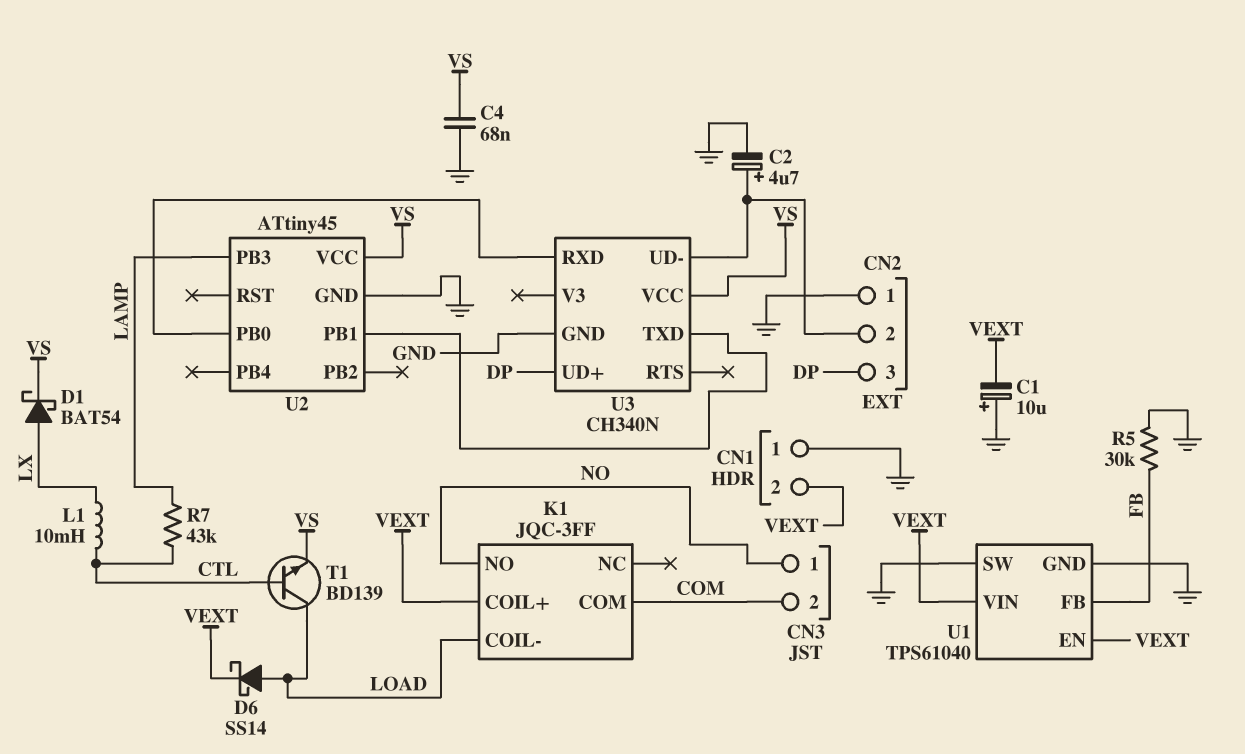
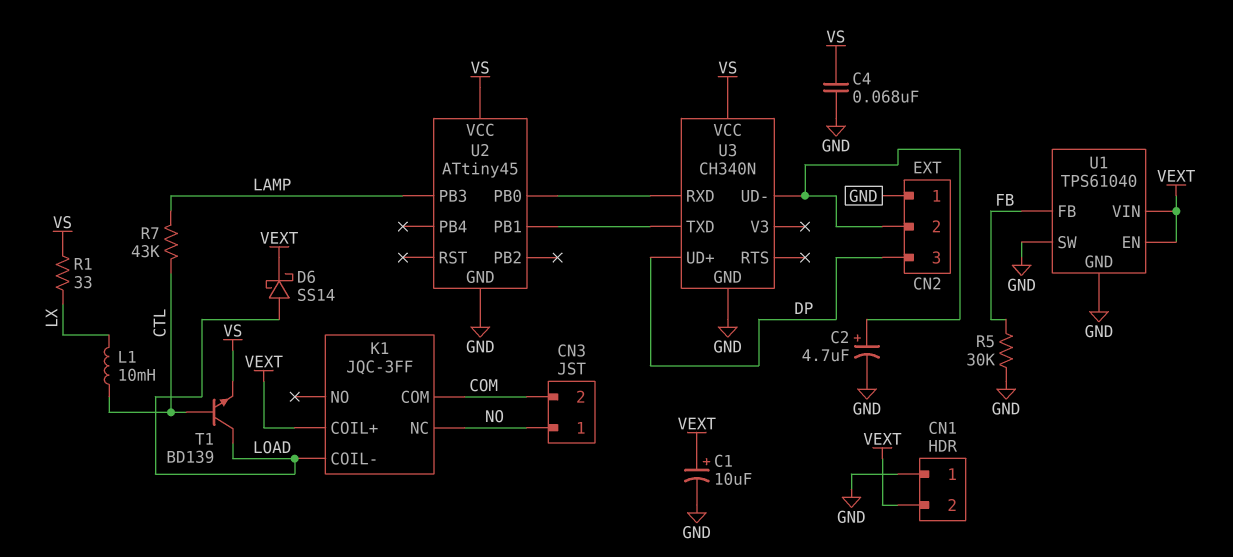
C1: 10uF (plus GND, minus VEXT) -> 10uF (plus VEXT, minus GND)
D1: schottky BAT54 (A LX, K VS) -> none
K1 pin NC: none -> NO
K1 pin NO: NO -> none
R1: none -> 33 (LX, VS)

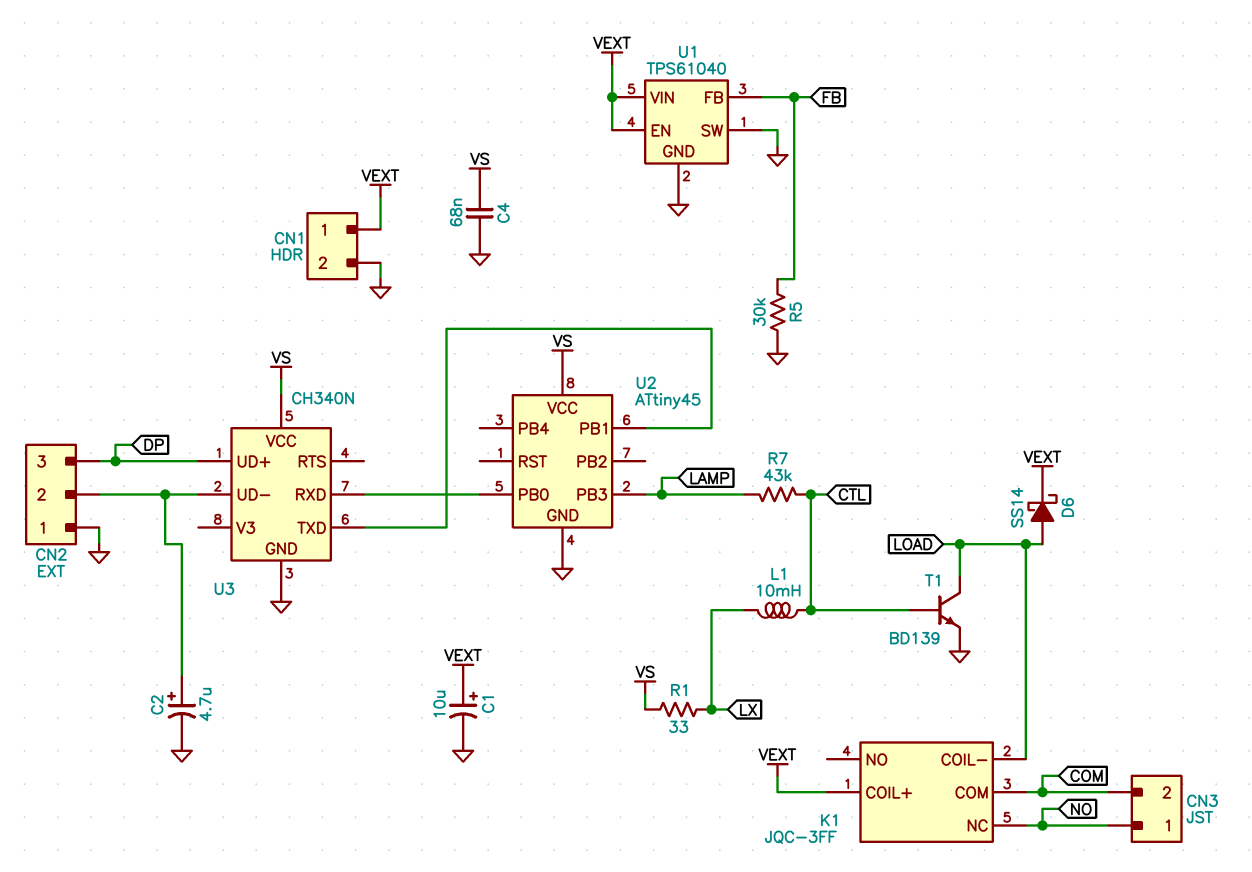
CN1 pin 1: GND -> VEXT
CN1 pin 2: VEXT -> GND
T1: NPN BD139 (B CTL, C LOAD, E VS) -> NPN BD139 (B CTL, C LOAD, E GND)

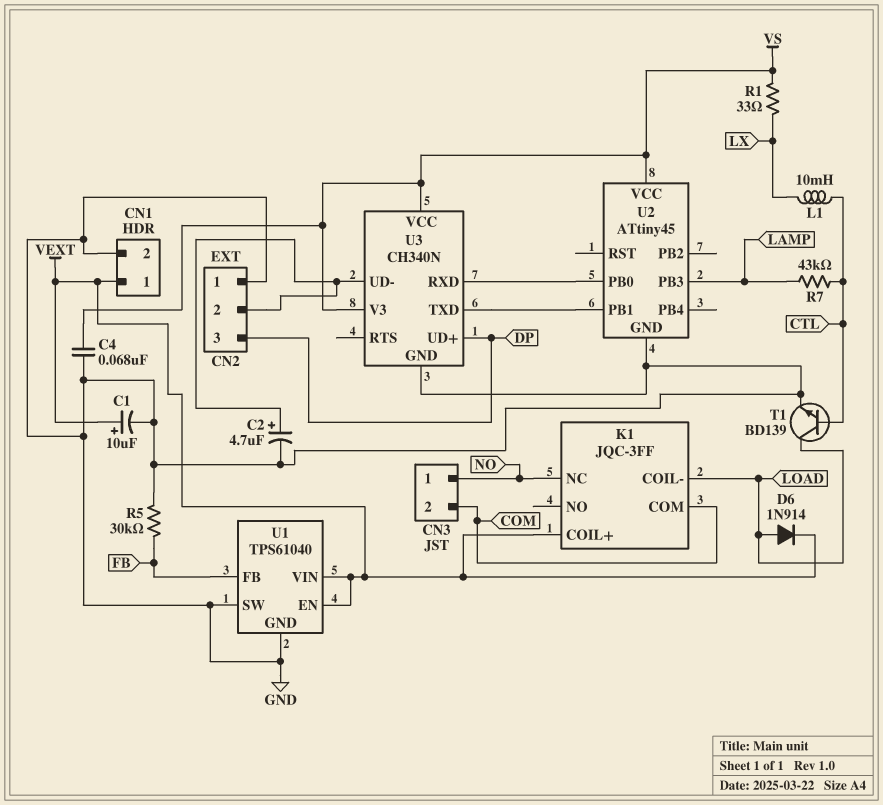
D6: schottky SS14 (A LOAD, K VEXT) -> diode 1N914 (A LOAD, K VEXT)
U3 pin V3: none -> VS

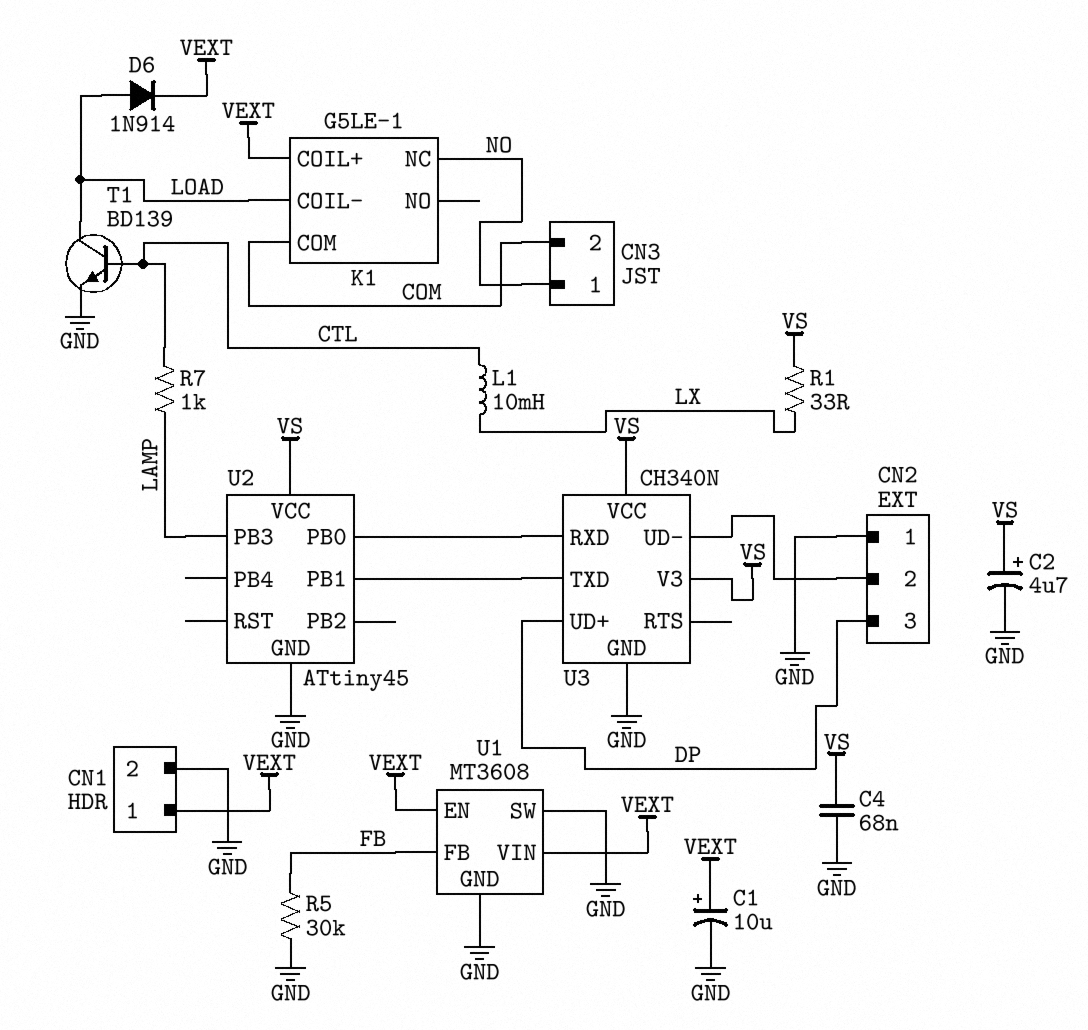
C2: 4.7uF (plus CN2/2, minus GND) -> 4.7uF (plus VS, minus GND)
K1: JQC-3FF -> G5LE-1
R7: 43k (CTL, LAMP) -> 1k (CTL, LAMP)
U1: TPS61040 -> MT3608

